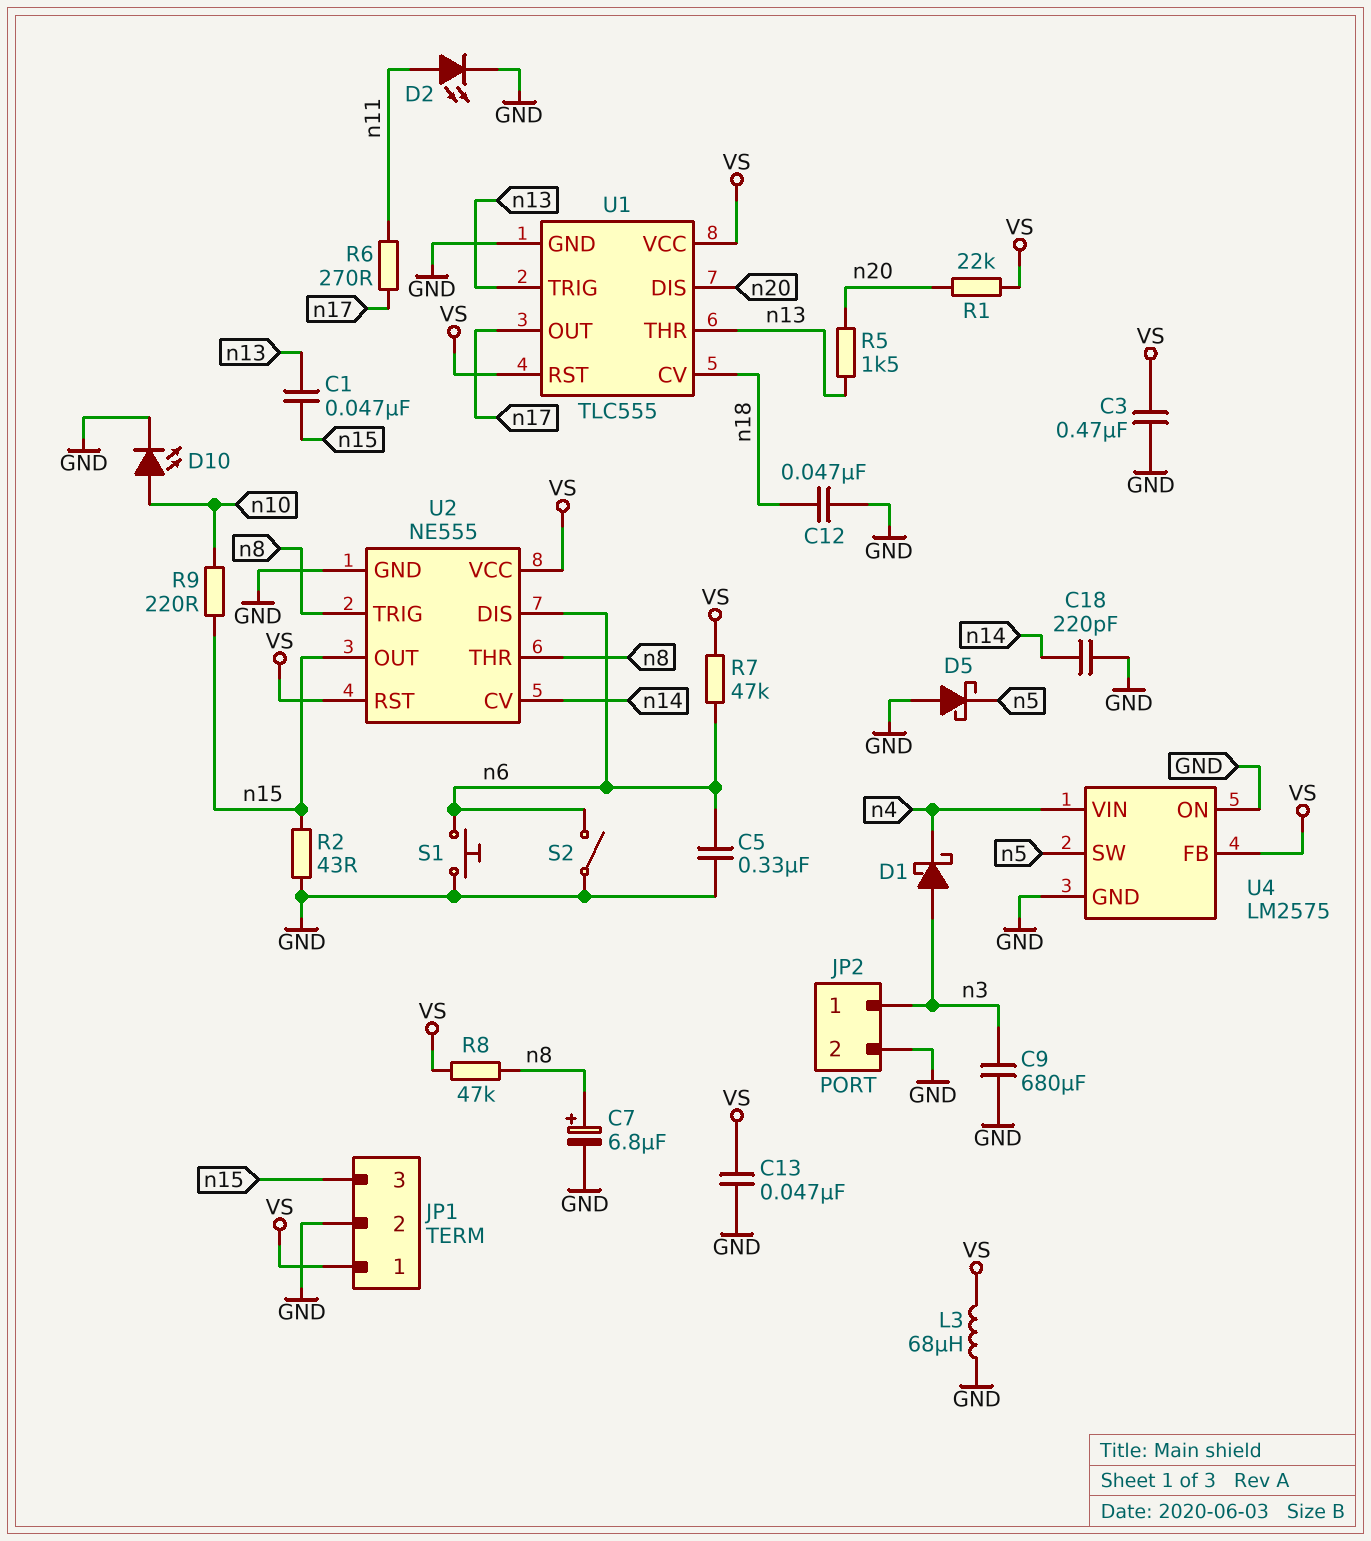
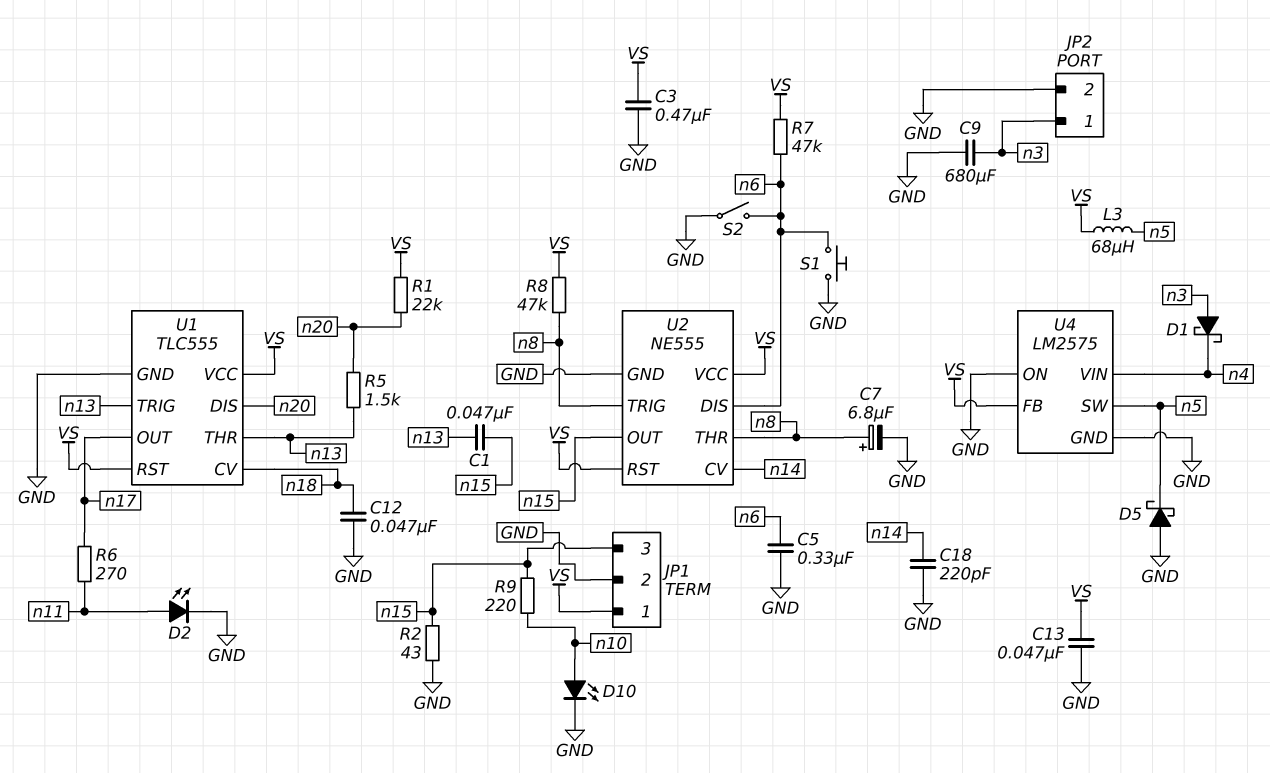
L3: 68uH (GND, VS) -> 68uH (VS, n5)

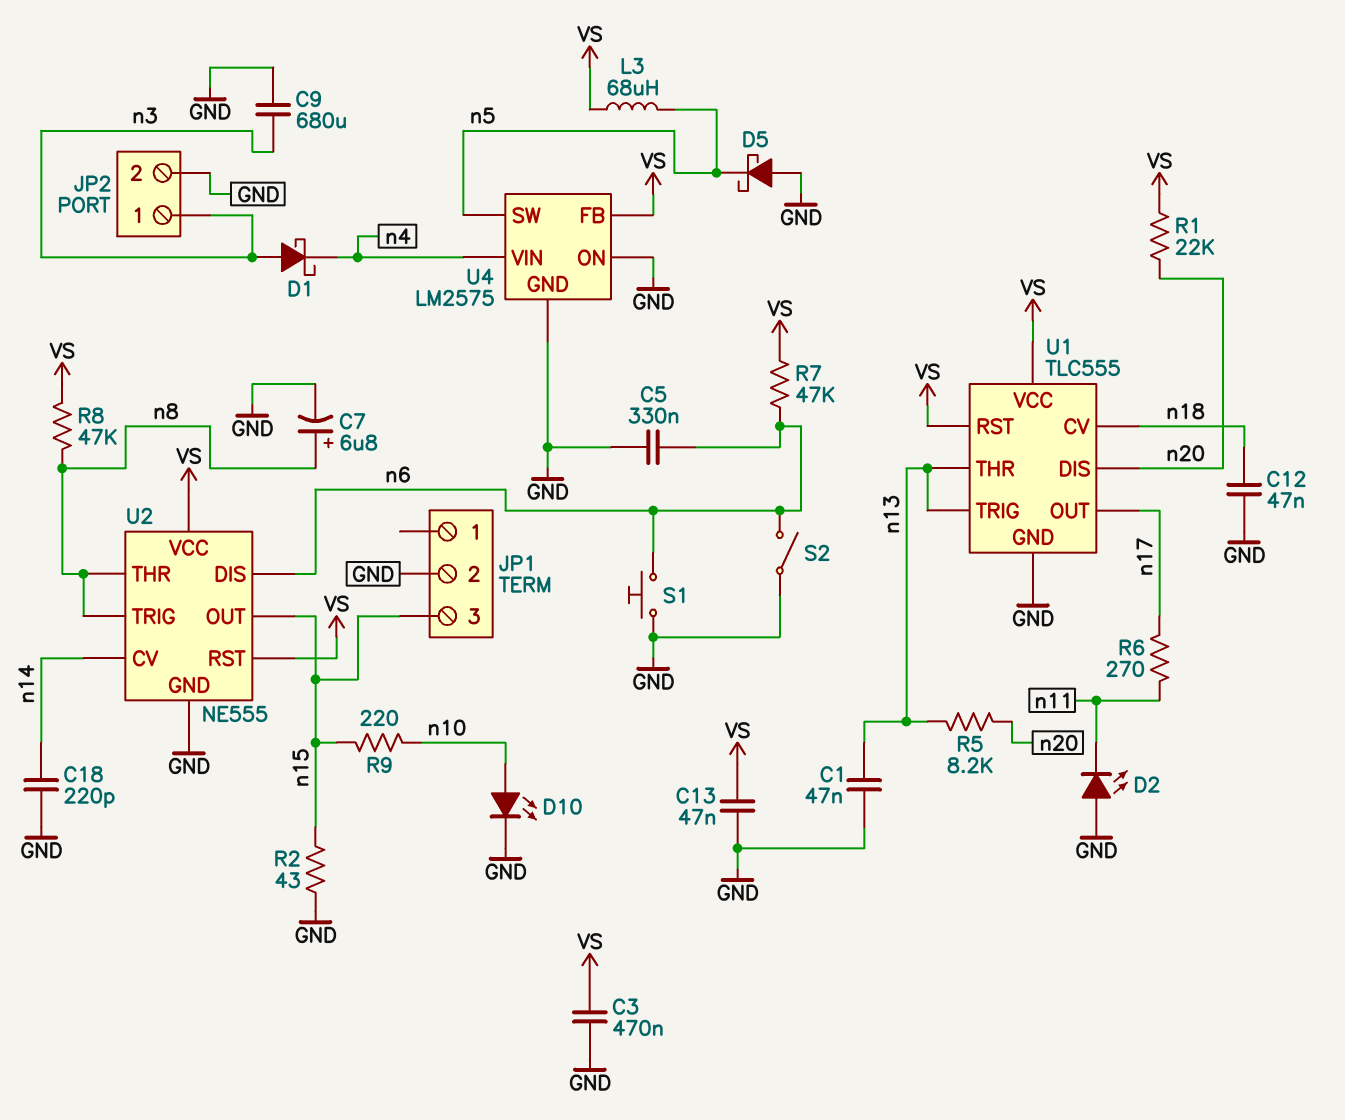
C1: 47nF (n13, n15) -> 47nF (GND, n13)
D2: LED (A n11, K GND) -> LED (A GND, K n11)
JP1 pin 1: VS -> none
R5: 1.5k (n13, n20) -> 8.2k (n13, n20)

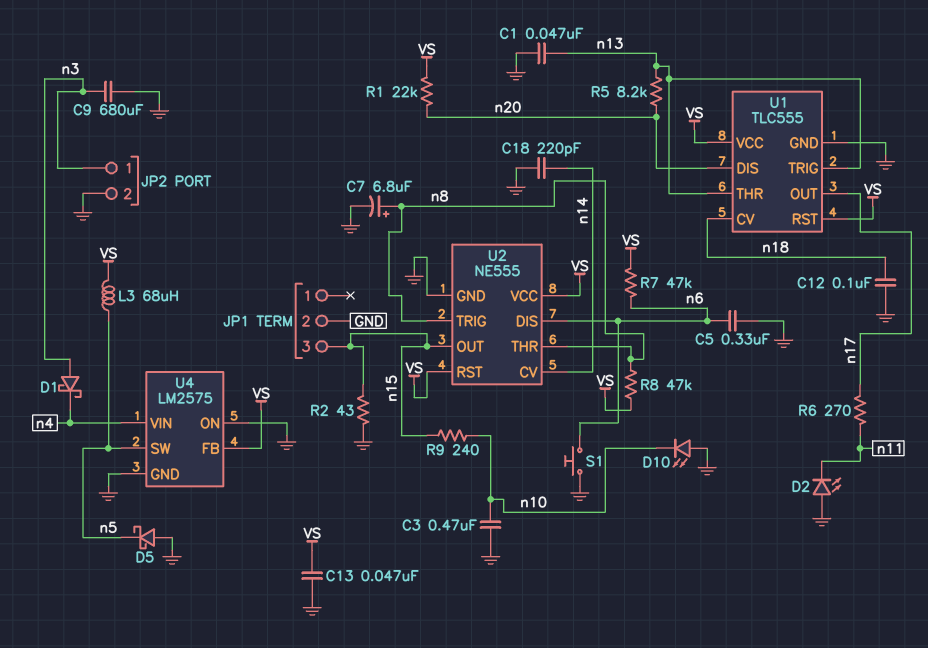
C3: 470nF (GND, VS) -> 470nF (GND, n10)
C12: 47nF (GND, n18) -> 100nF (GND, n18)
D10: LED (A n10, K GND) -> LED (A GND, K n10)
R9: 220 (n10, n15) -> 240 (n10, n15)
S2: switch (GND, n6) -> none

